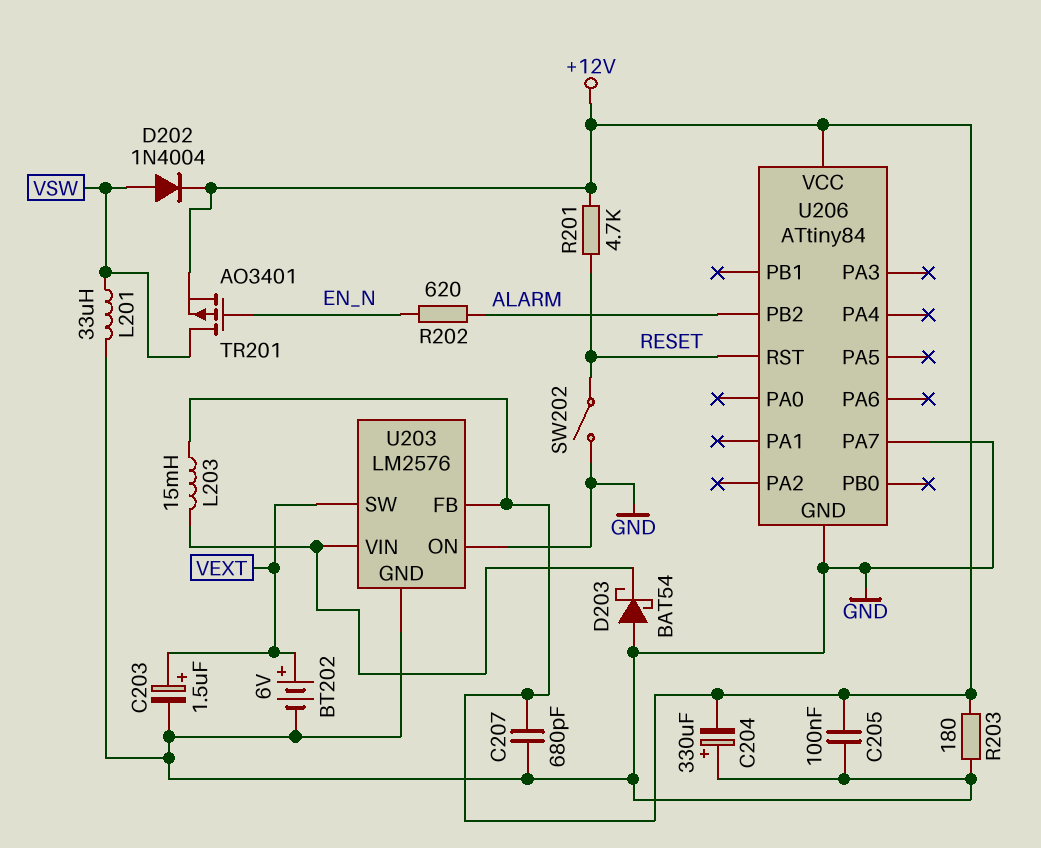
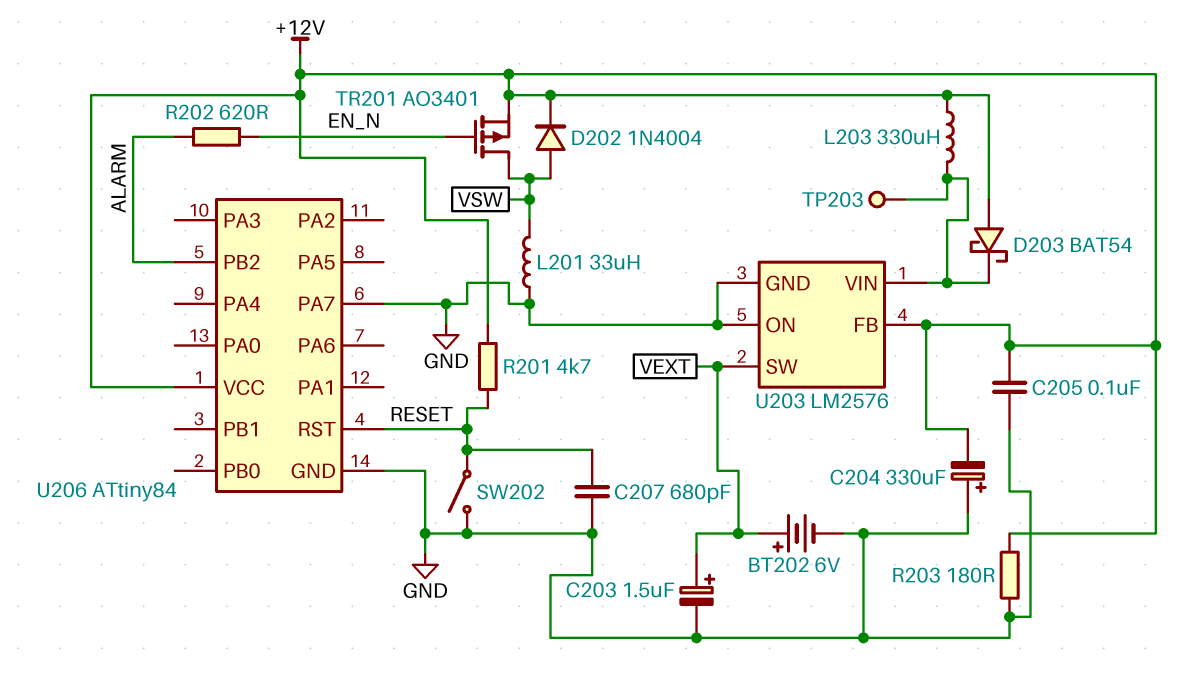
C207: 680pF (+12V, GND) -> 680pF (GND, RESET)
D203: schottky BAT54 (A GND, K U203/VIN) -> schottky BAT54 (A +12V, K U203/VIN)
L203: 15mH (+12V, U203/VIN) -> 330uH (+12V, U203/VIN)
TP203: none -> test point (U203/VIN)

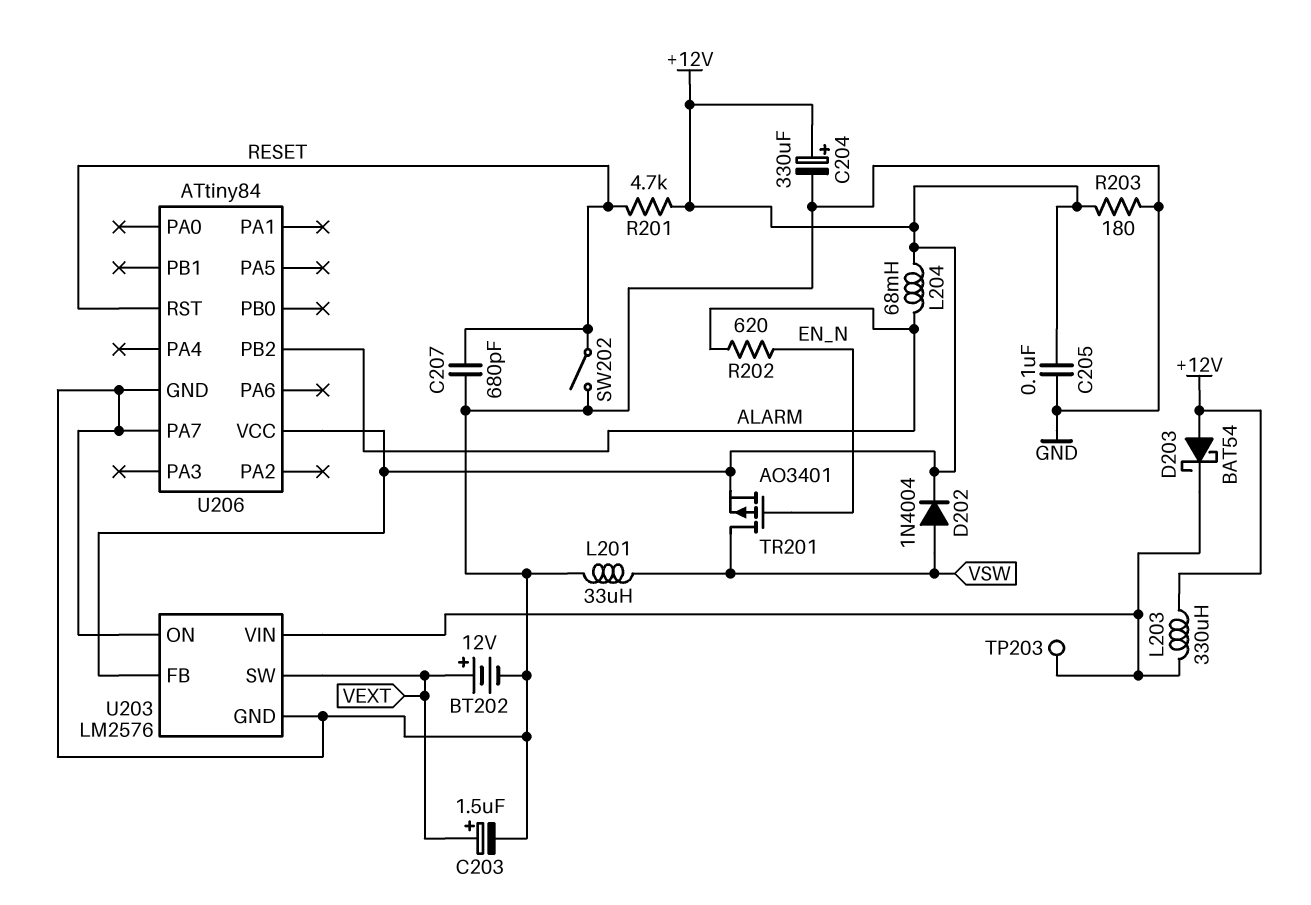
BT202: 6V (plus VEXT, minus GND) -> 12V (plus VEXT, minus GND)
C204: 330uF (plus GND, minus +12V) -> 330uF (plus +12V, minus GND)
L204: none -> 68mH (+12V, ALARM)

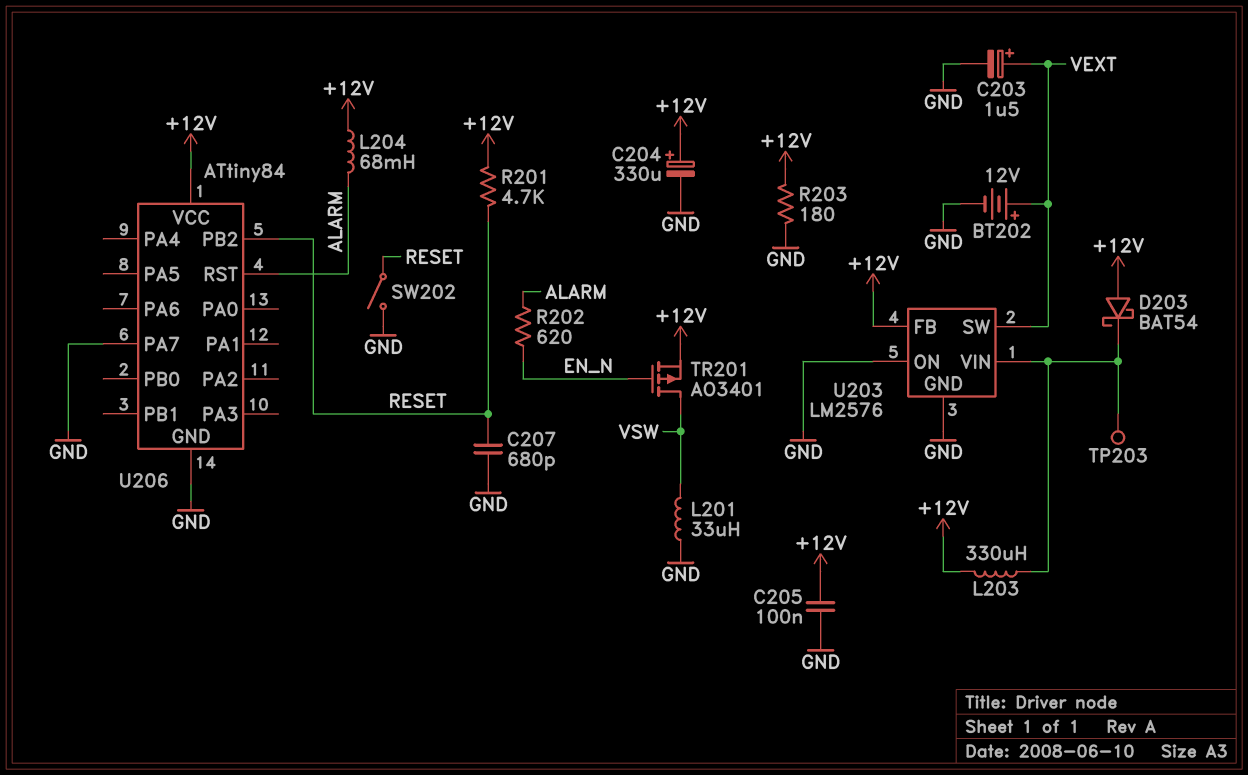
D202: diode 1N4004 (A VSW, K +12V) -> none
U206 pin PB2: ALARM -> RESET
U206 pin RST: RESET -> ALARM

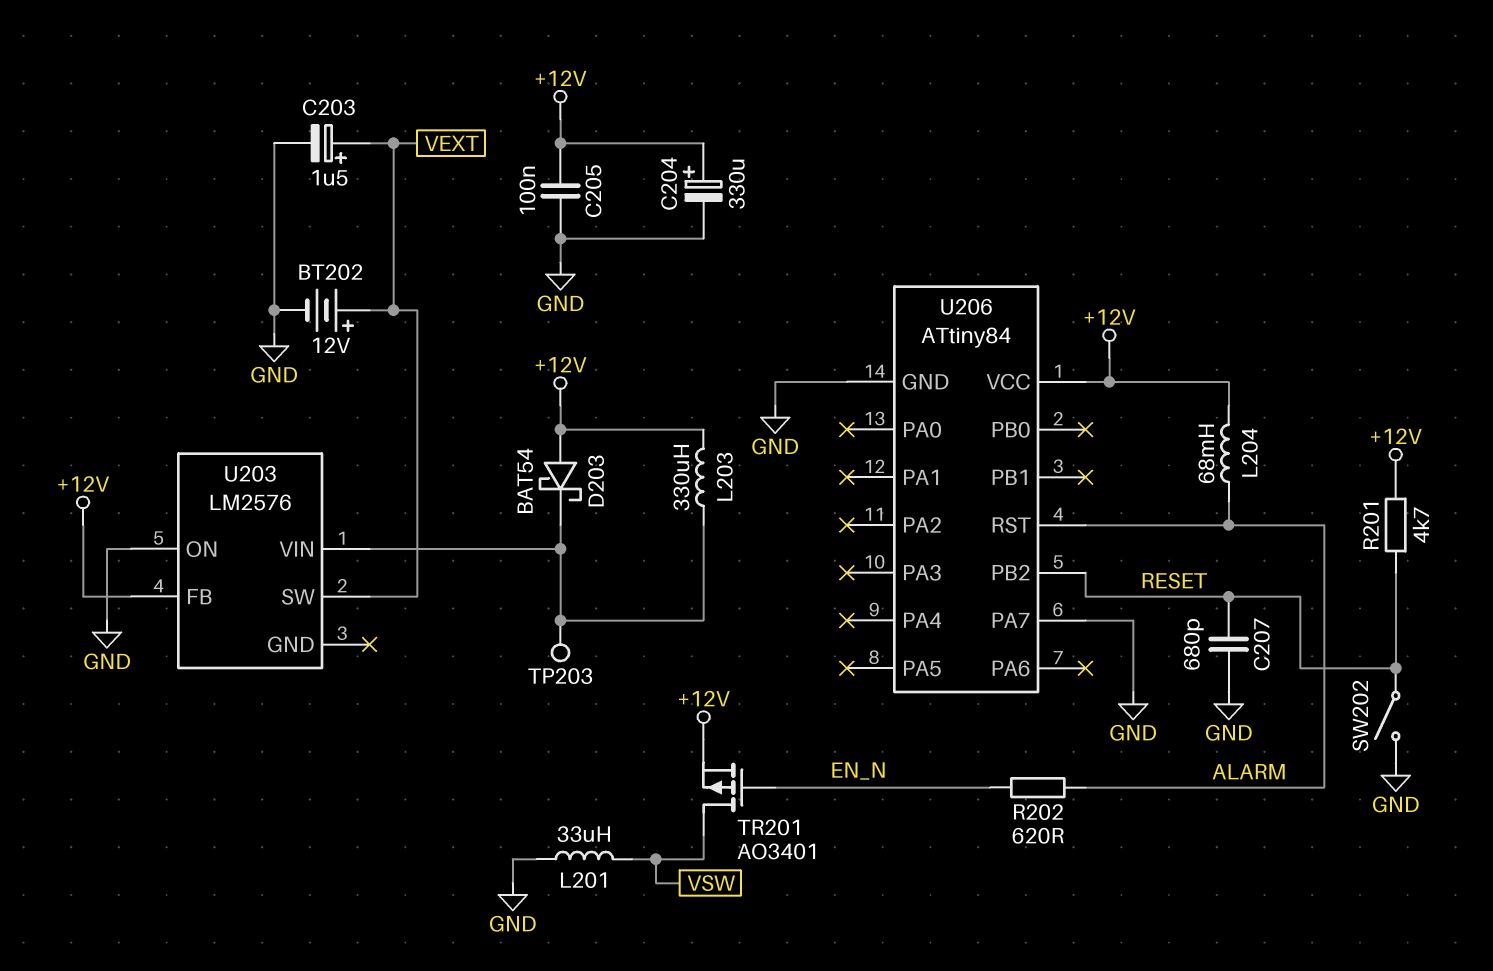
R203: 180 (+12V, GND) -> none
U203 pin GND: GND -> none

